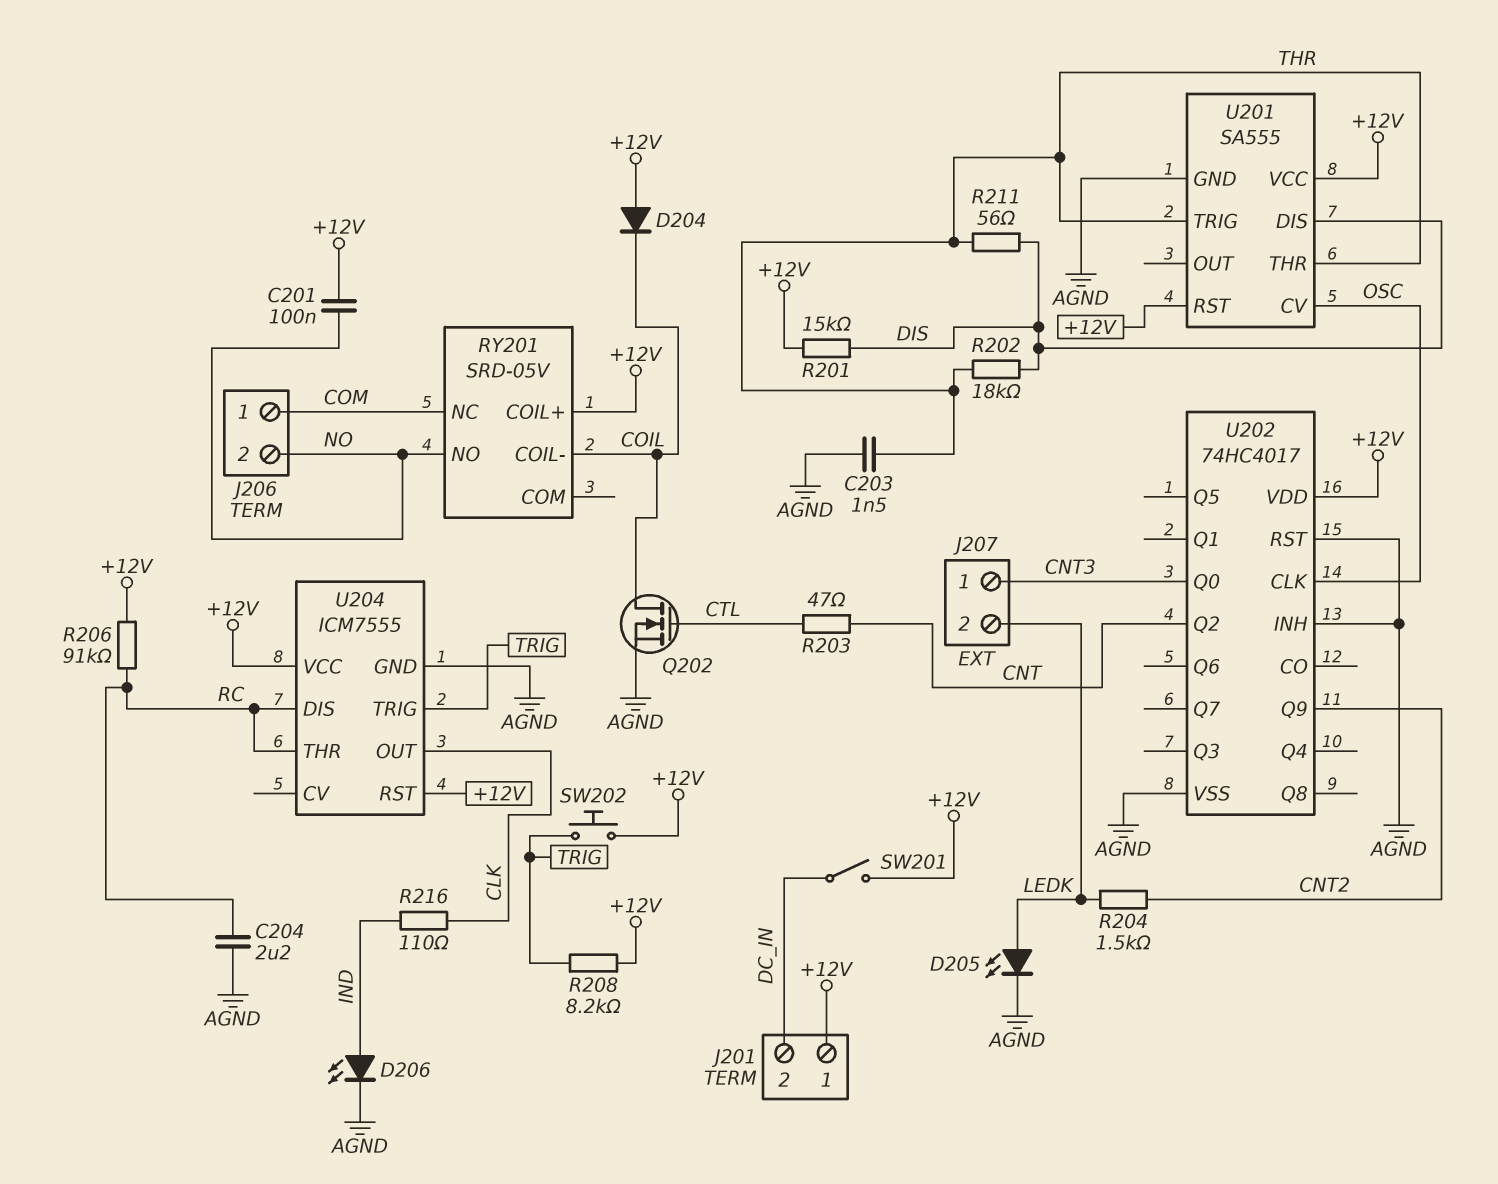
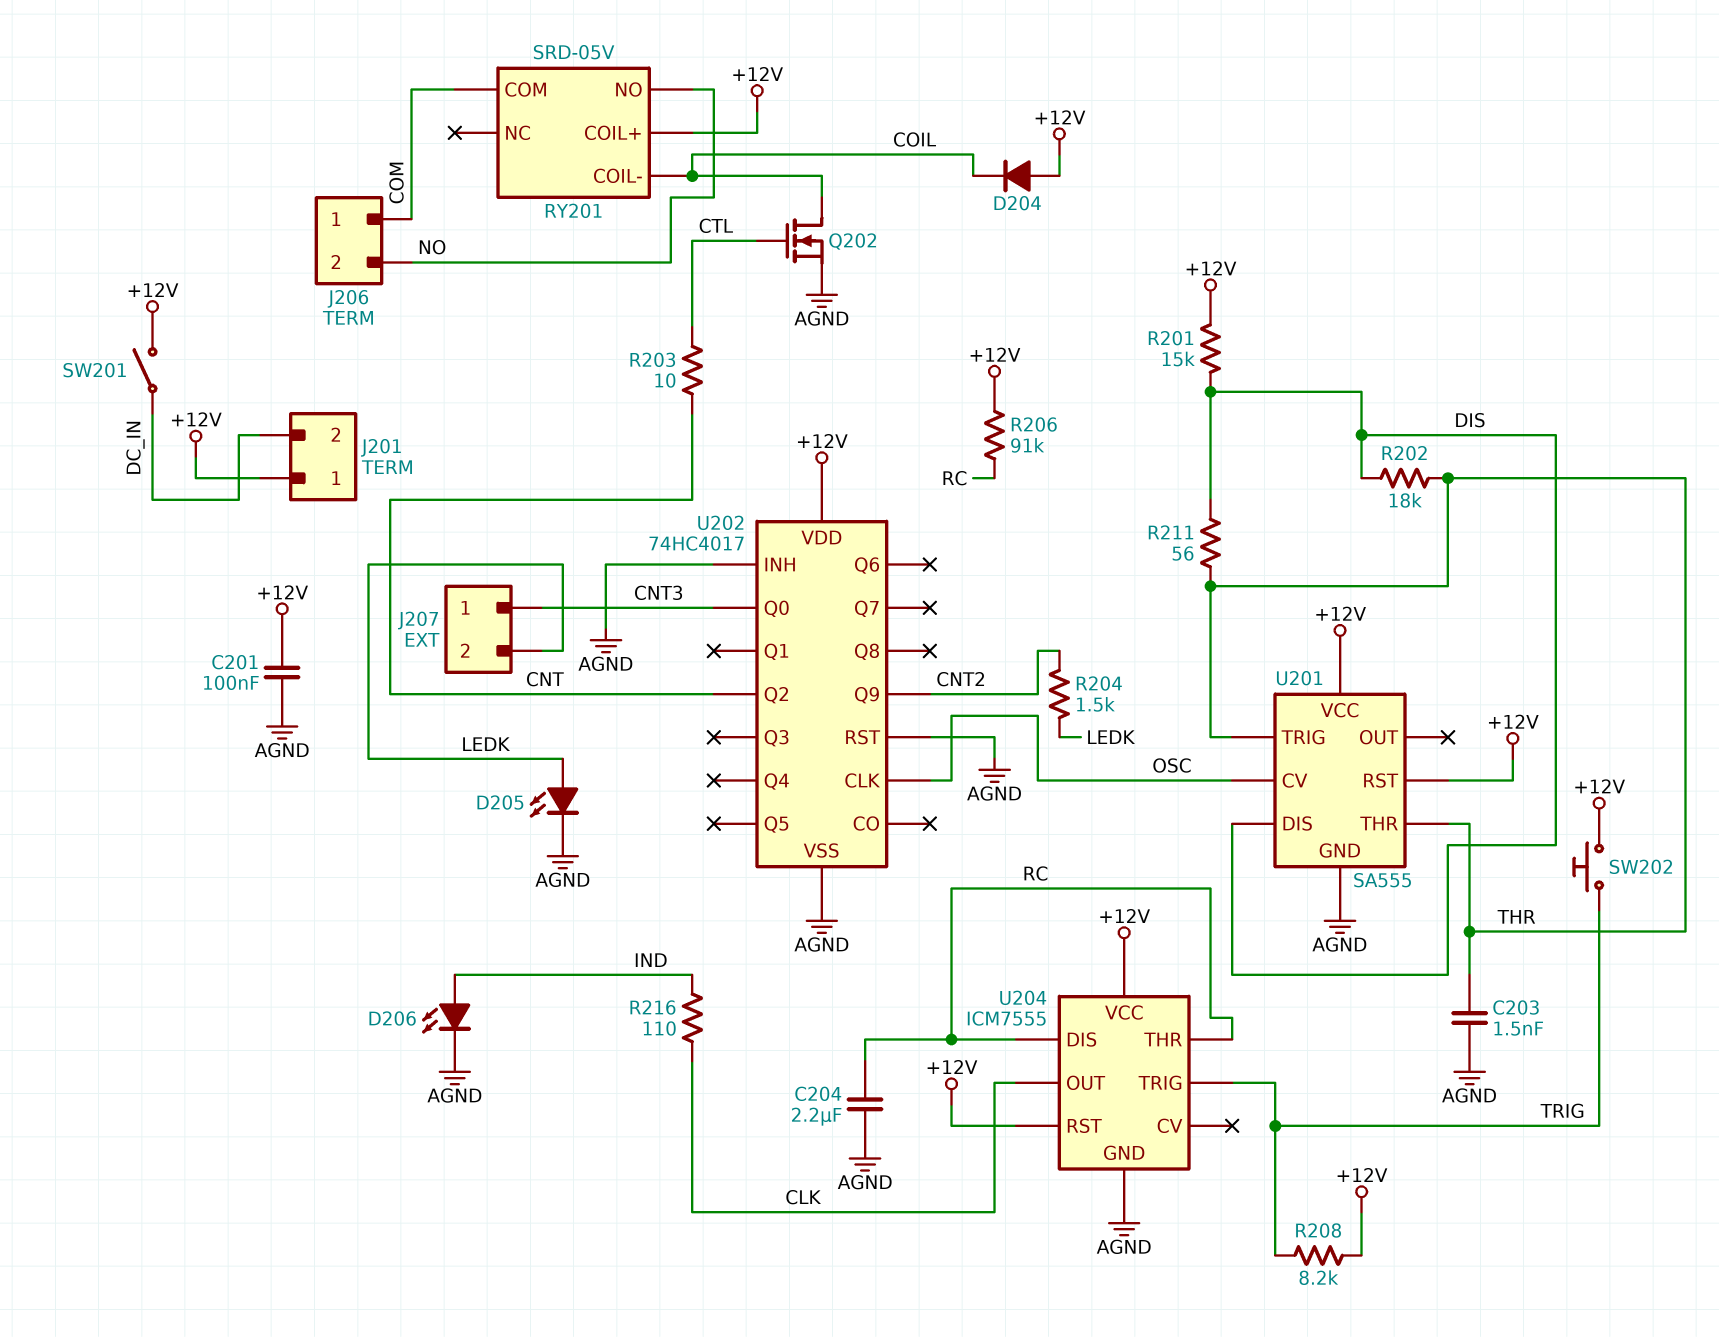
C201: 100nF (+12V, NO) -> 100nF (+12V, AGND)
R203: 47 (CNT, CTL) -> 10 (CNT, CTL)
RY201 pin COM: none -> COM
RY201 pin NC: COM -> none

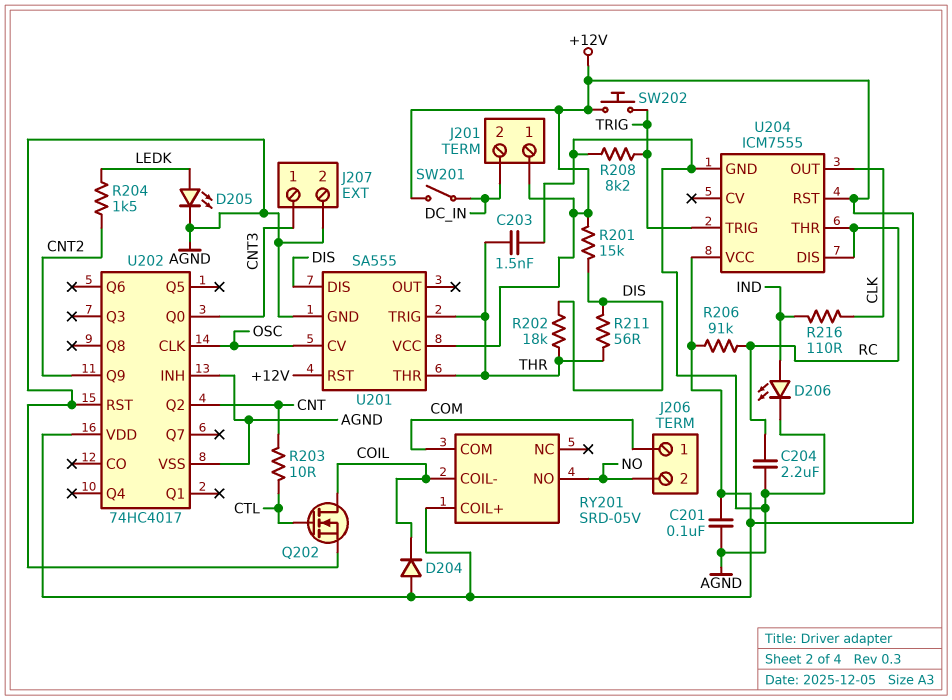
J207 pin 2: LEDK -> AGND
R208: 8.2k (+12V, TRIG) -> 8.2k (AGND, TRIG)

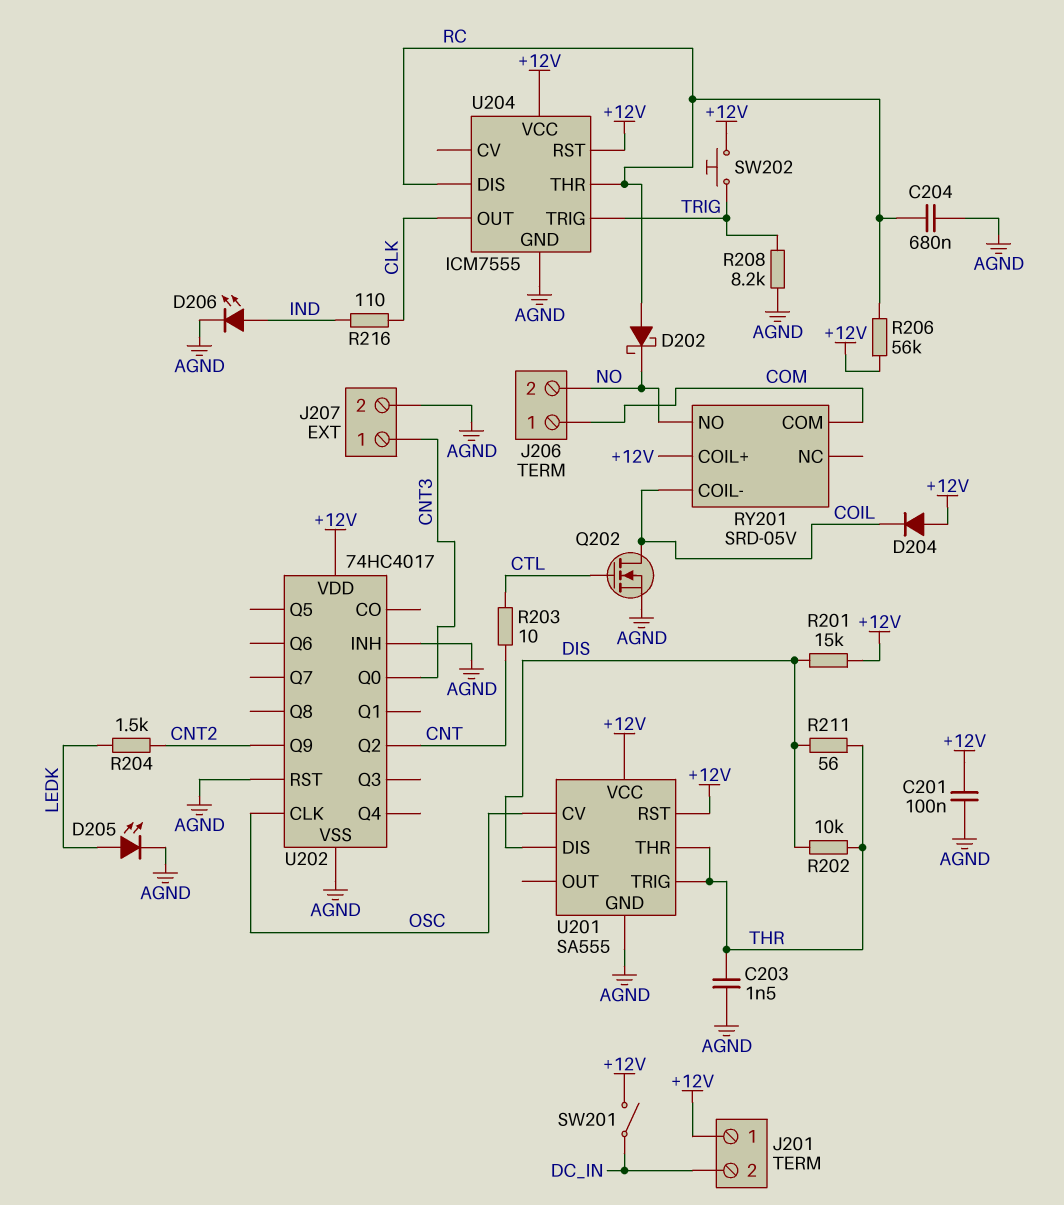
C204: 2.2uF (AGND, RC) -> 680nF (AGND, RC)
D202: none -> schottky (A RC, K NO)
R202: 18k (DIS, THR) -> 10k (DIS, THR)
R206: 91k (+12V, RC) -> 56k (+12V, RC)

